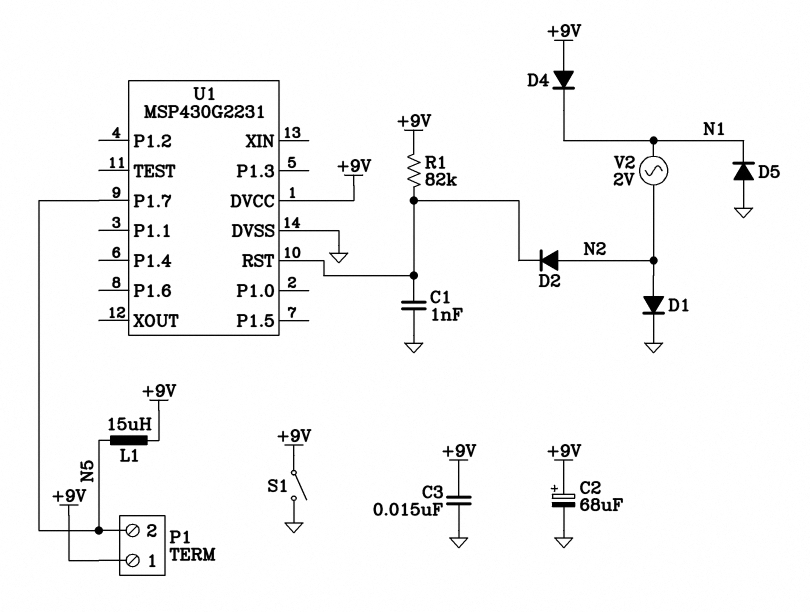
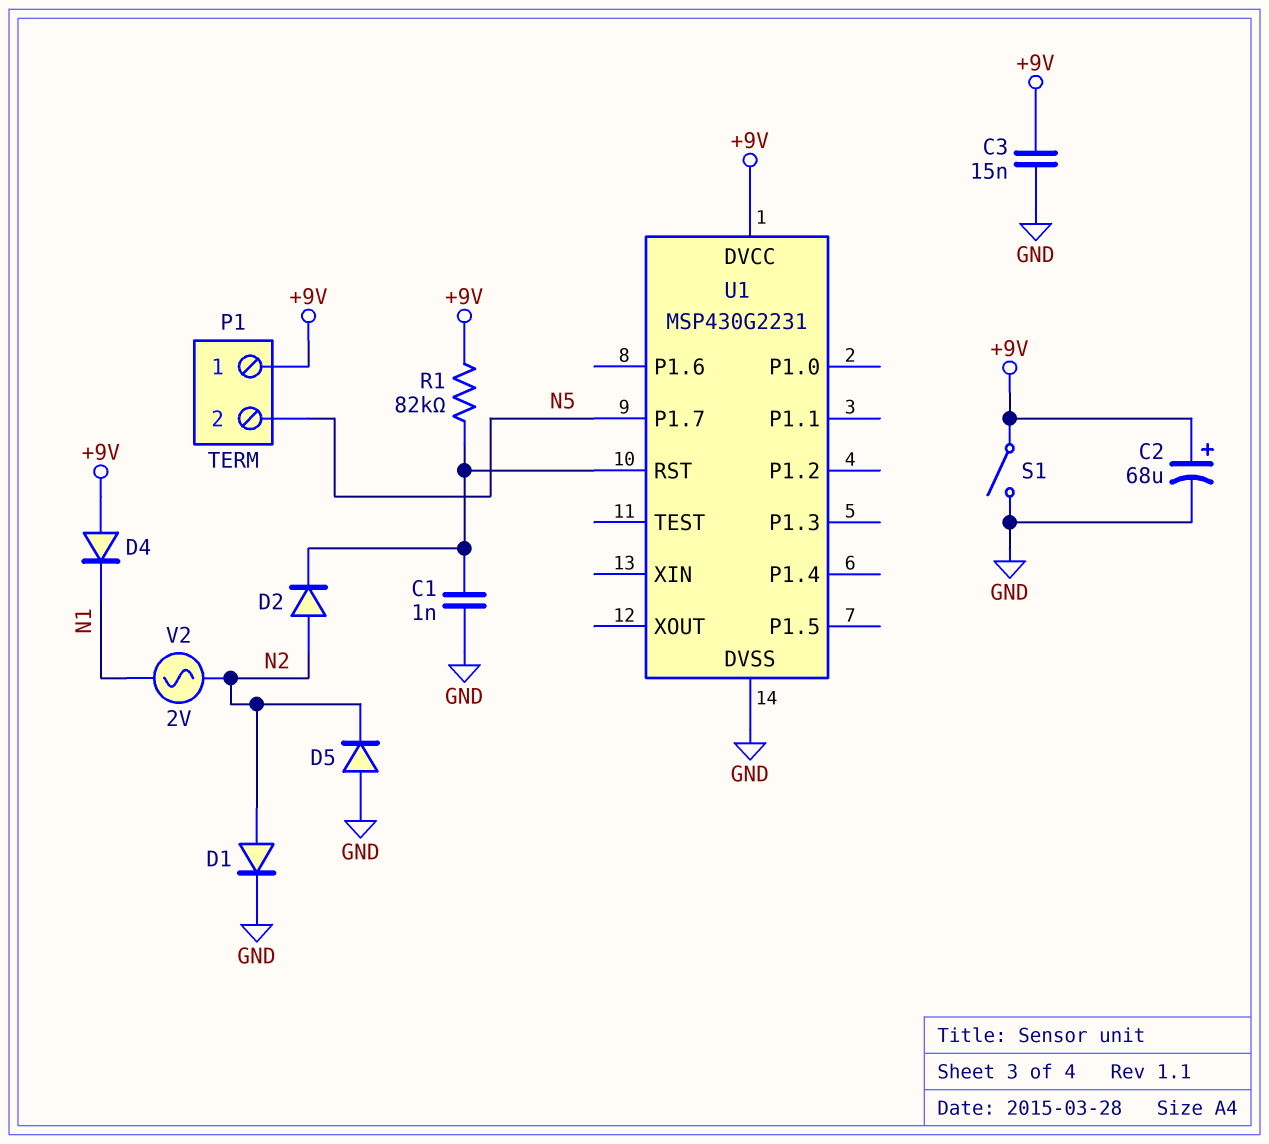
D5: diode (A GND, K N1) -> diode (A GND, K N2)
L1: 15uH (+9V, N5) -> none

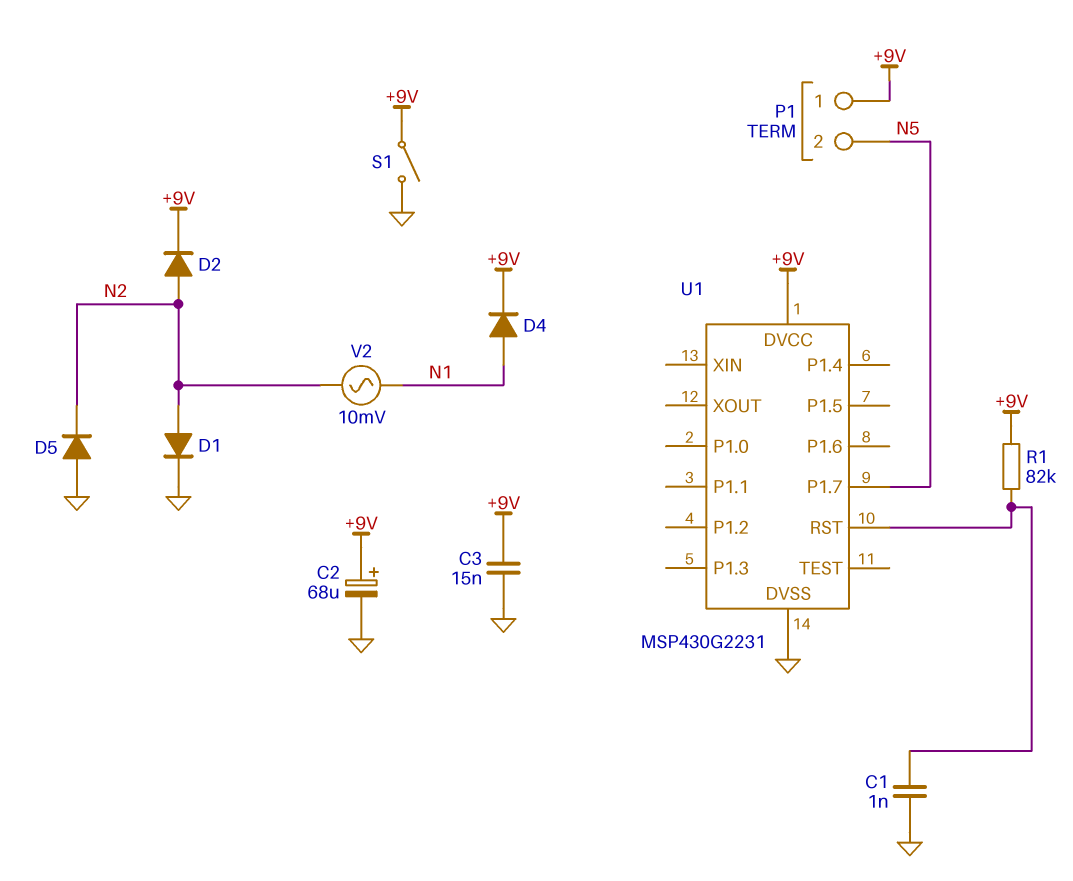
D2: diode (A N2, K U1/RST) -> diode (A N2, K +9V)
D4: diode (A +9V, K N1) -> diode (A N1, K +9V)
V2: AC 2V (N1, N2) -> AC 10mV (N1, N2)

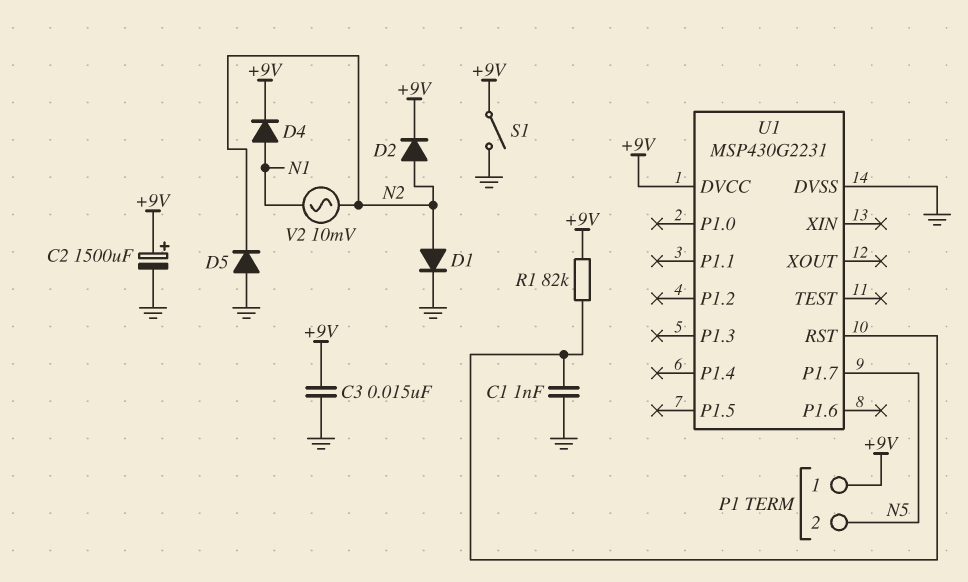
C2: 68uF (plus +9V, minus GND) -> 1500uF (plus +9V, minus GND)

